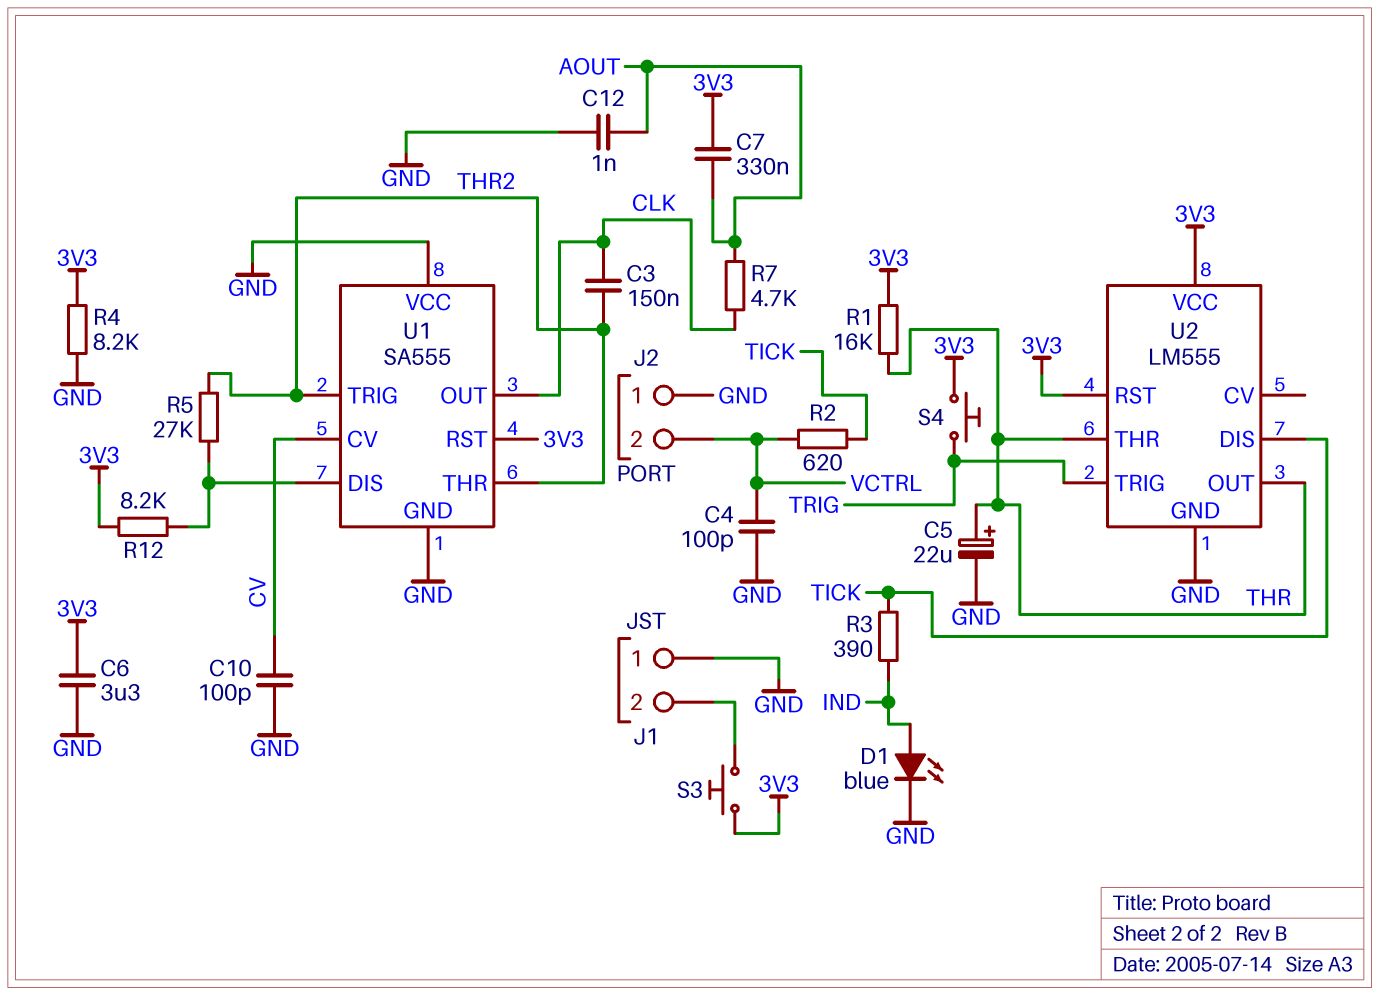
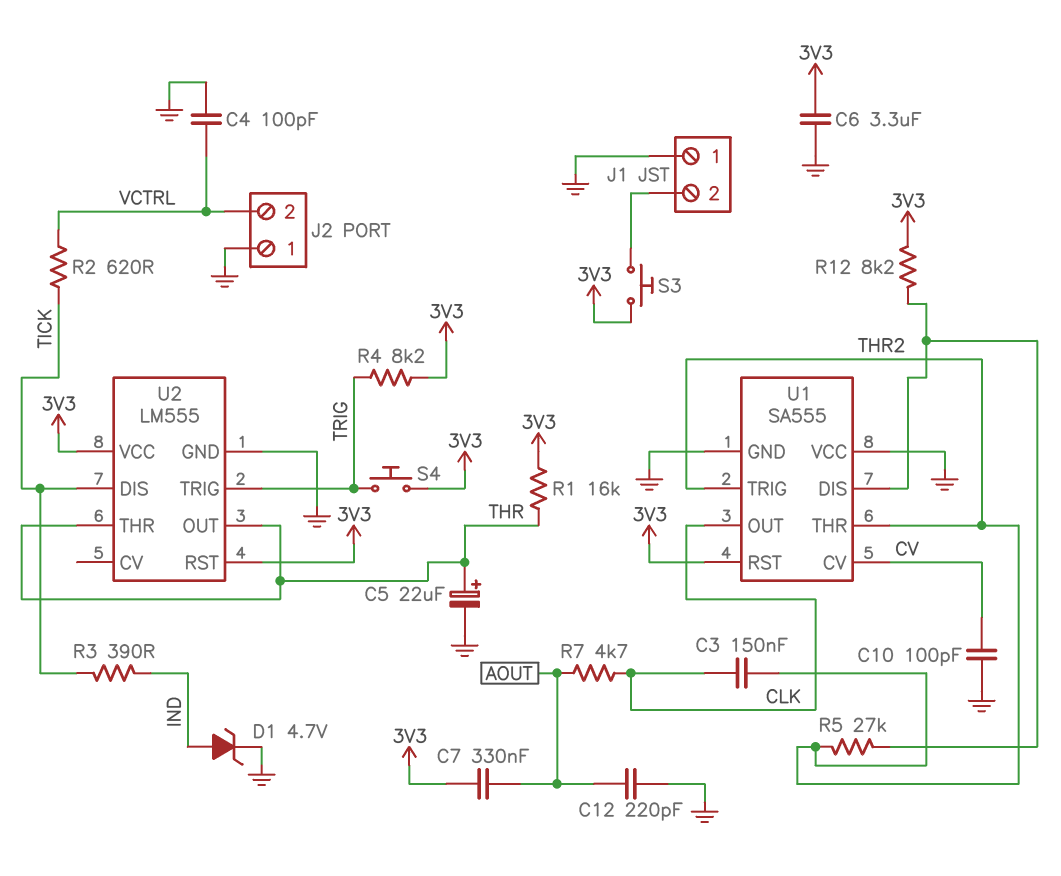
C12: 1nF (AOUT, GND) -> 220pF (AOUT, GND)
D1: LED blue (A IND, K GND) -> zener 4.7V (A IND, K GND)
R4: 8.2k (3V3, GND) -> 8.2k (3V3, TRIG)

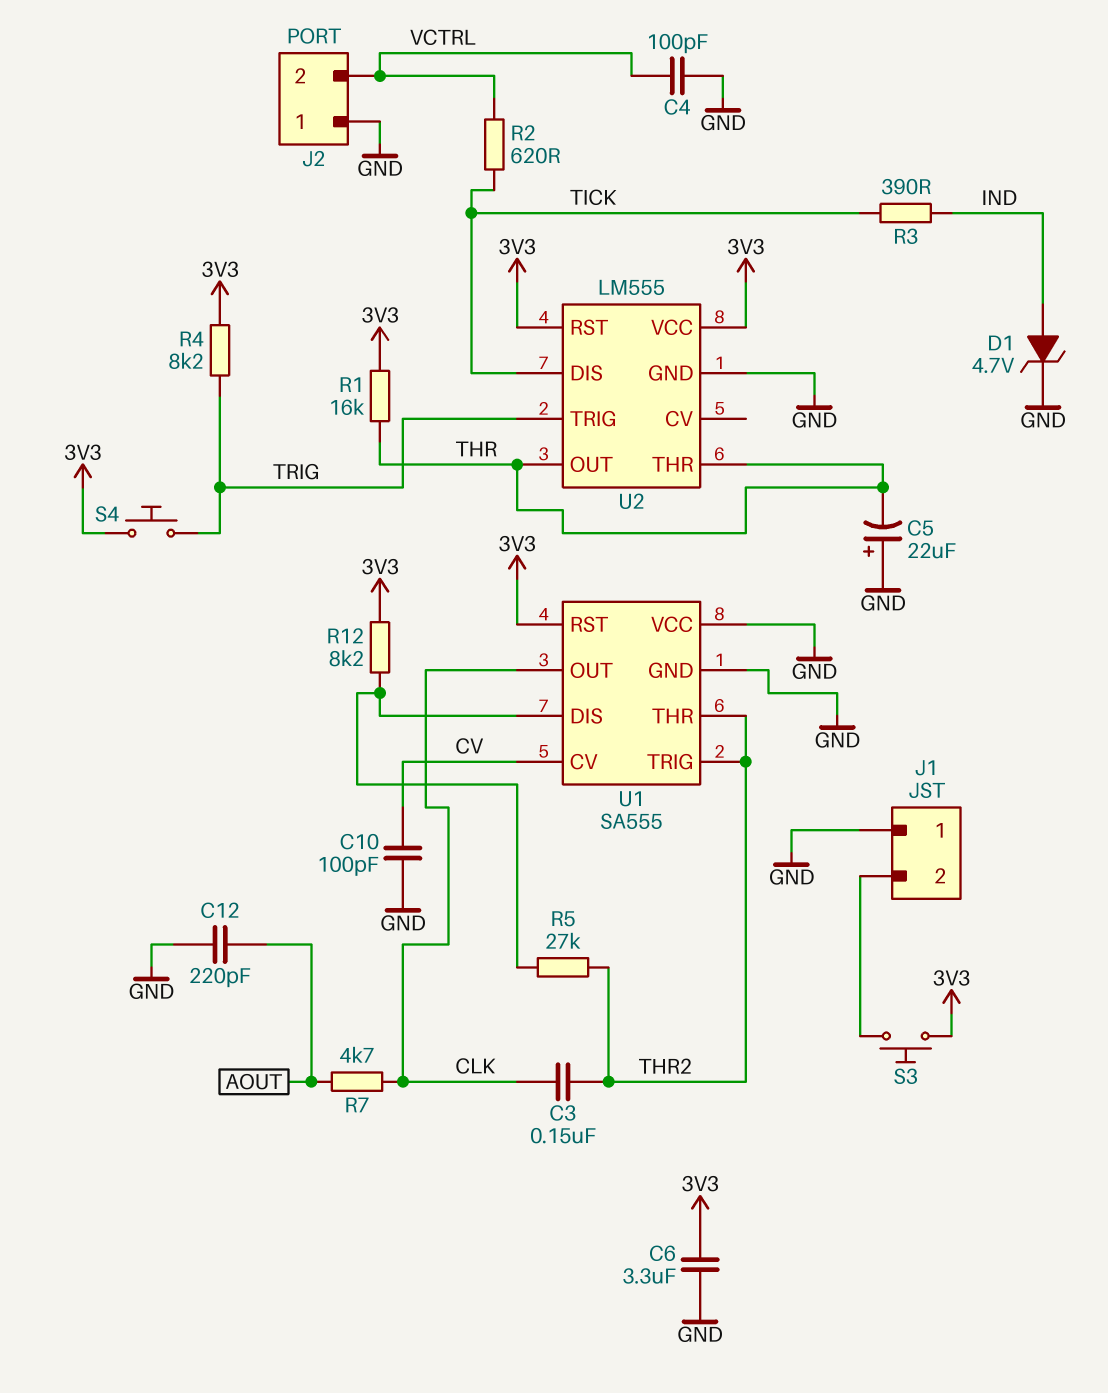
C5: 22uF (plus THR, minus GND) -> 22uF (plus GND, minus THR)
C7: 330nF (3V3, AOUT) -> none

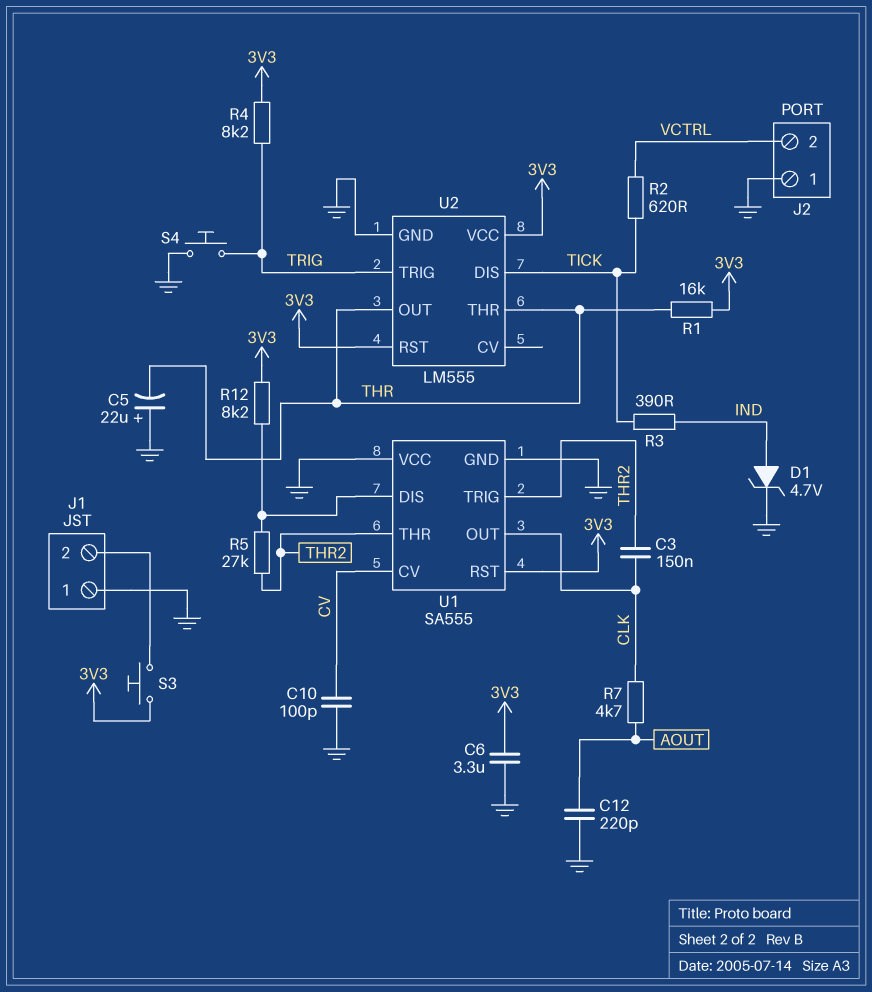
C4: 100pF (GND, VCTRL) -> none
S4: button (3V3, TRIG) -> button (GND, TRIG)

